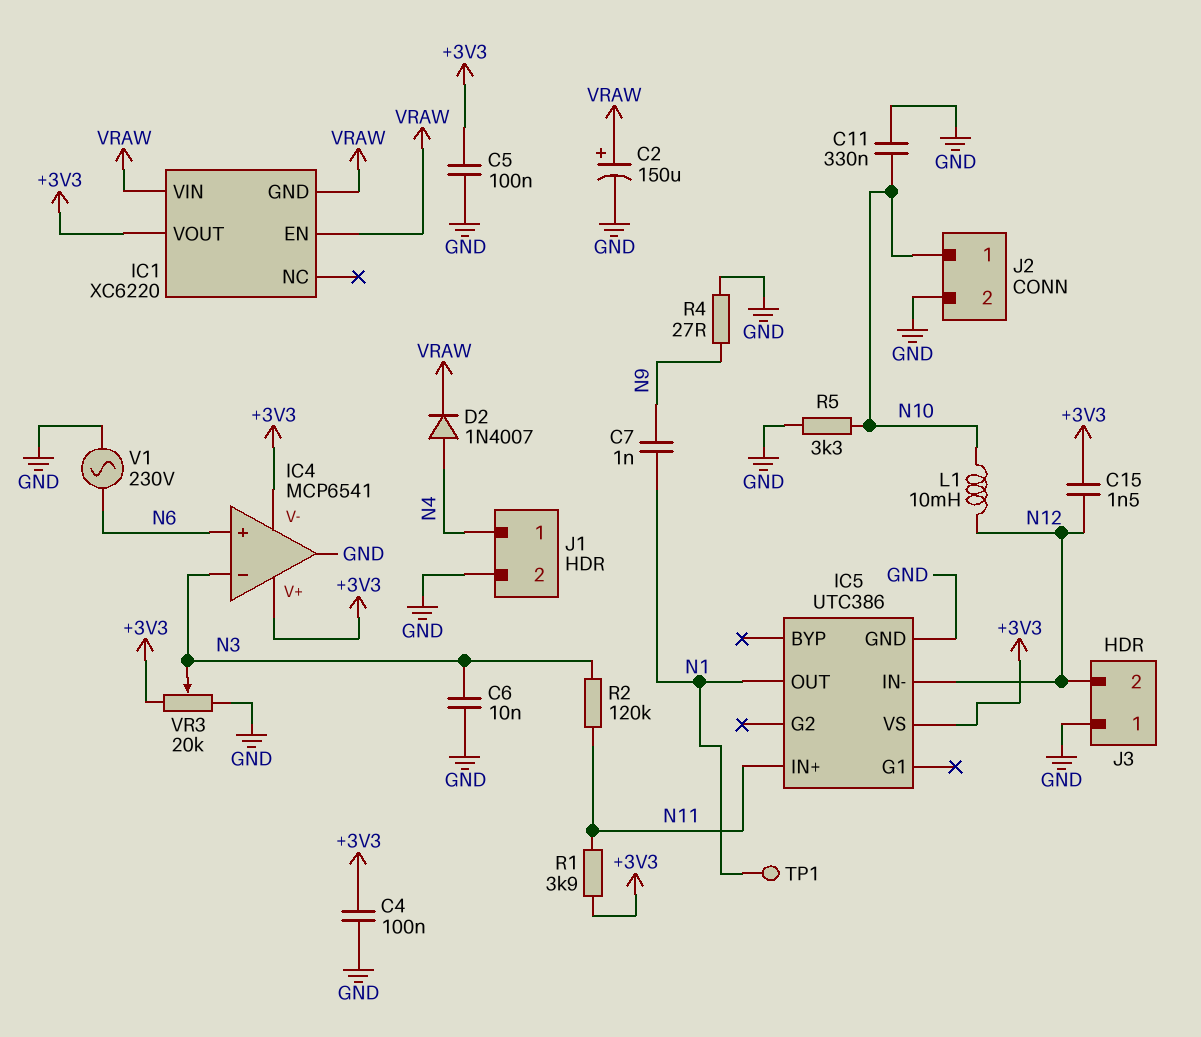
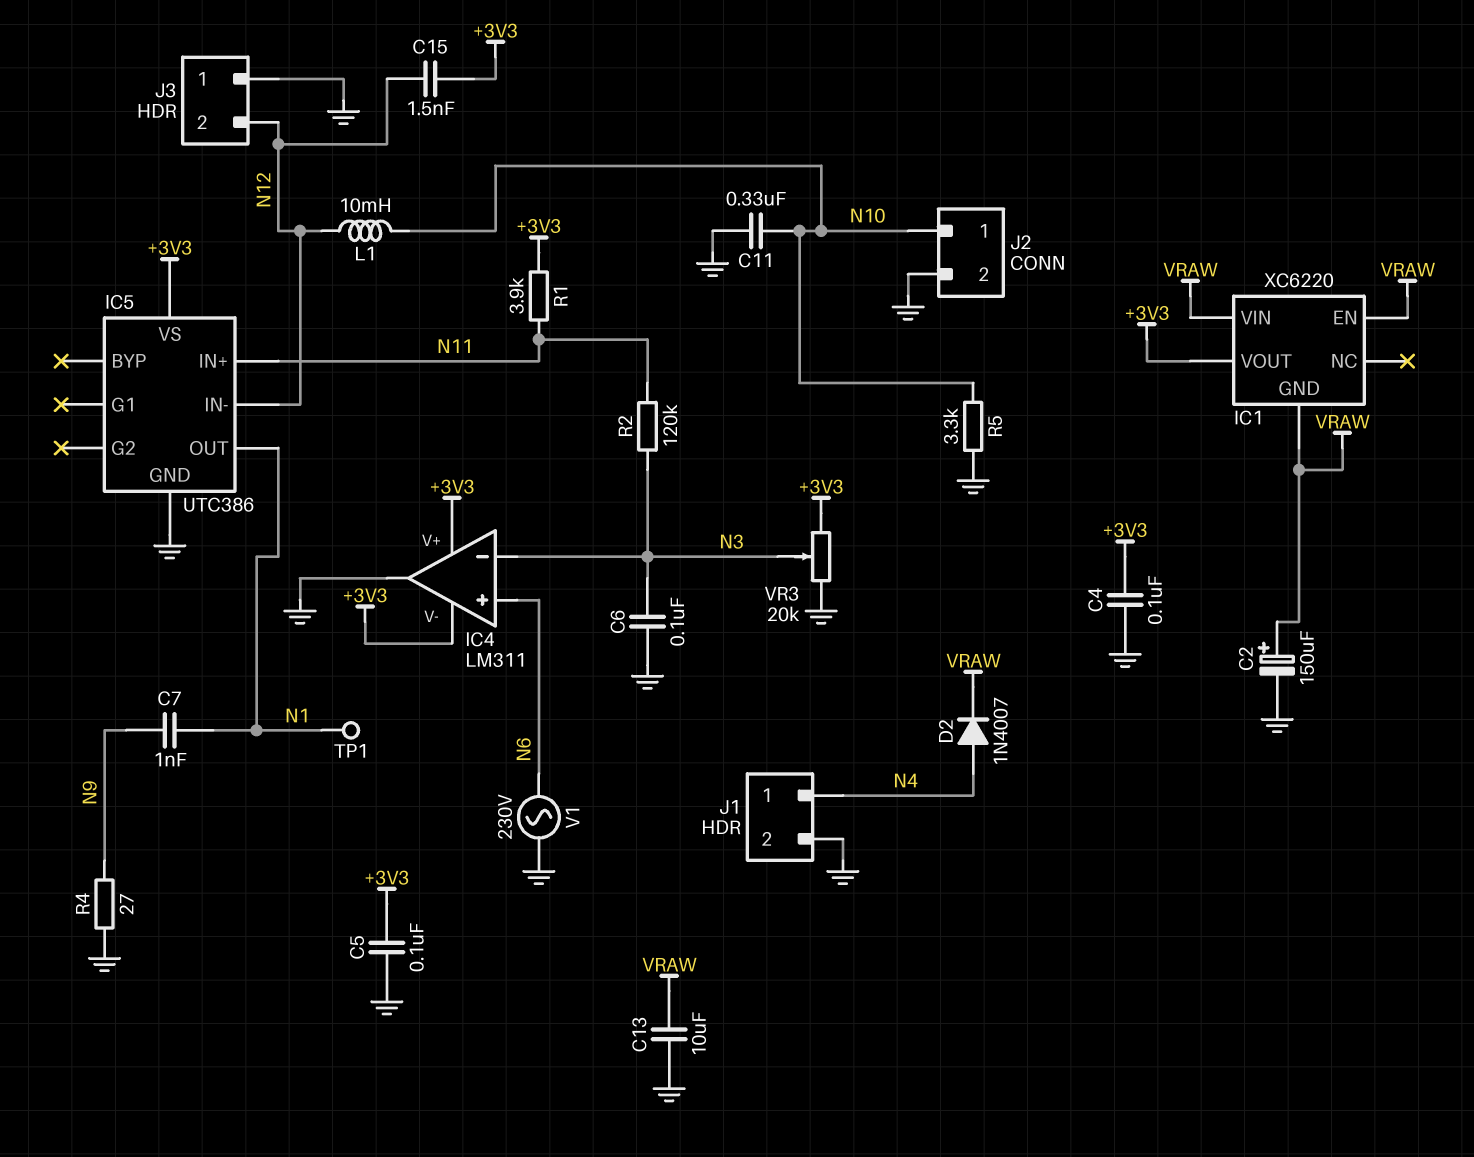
C6: 10nF (GND, N3) -> 100nF (GND, N3)
C13: none -> 10uF (GND, VRAW)
IC4: MCP6541 -> LM311

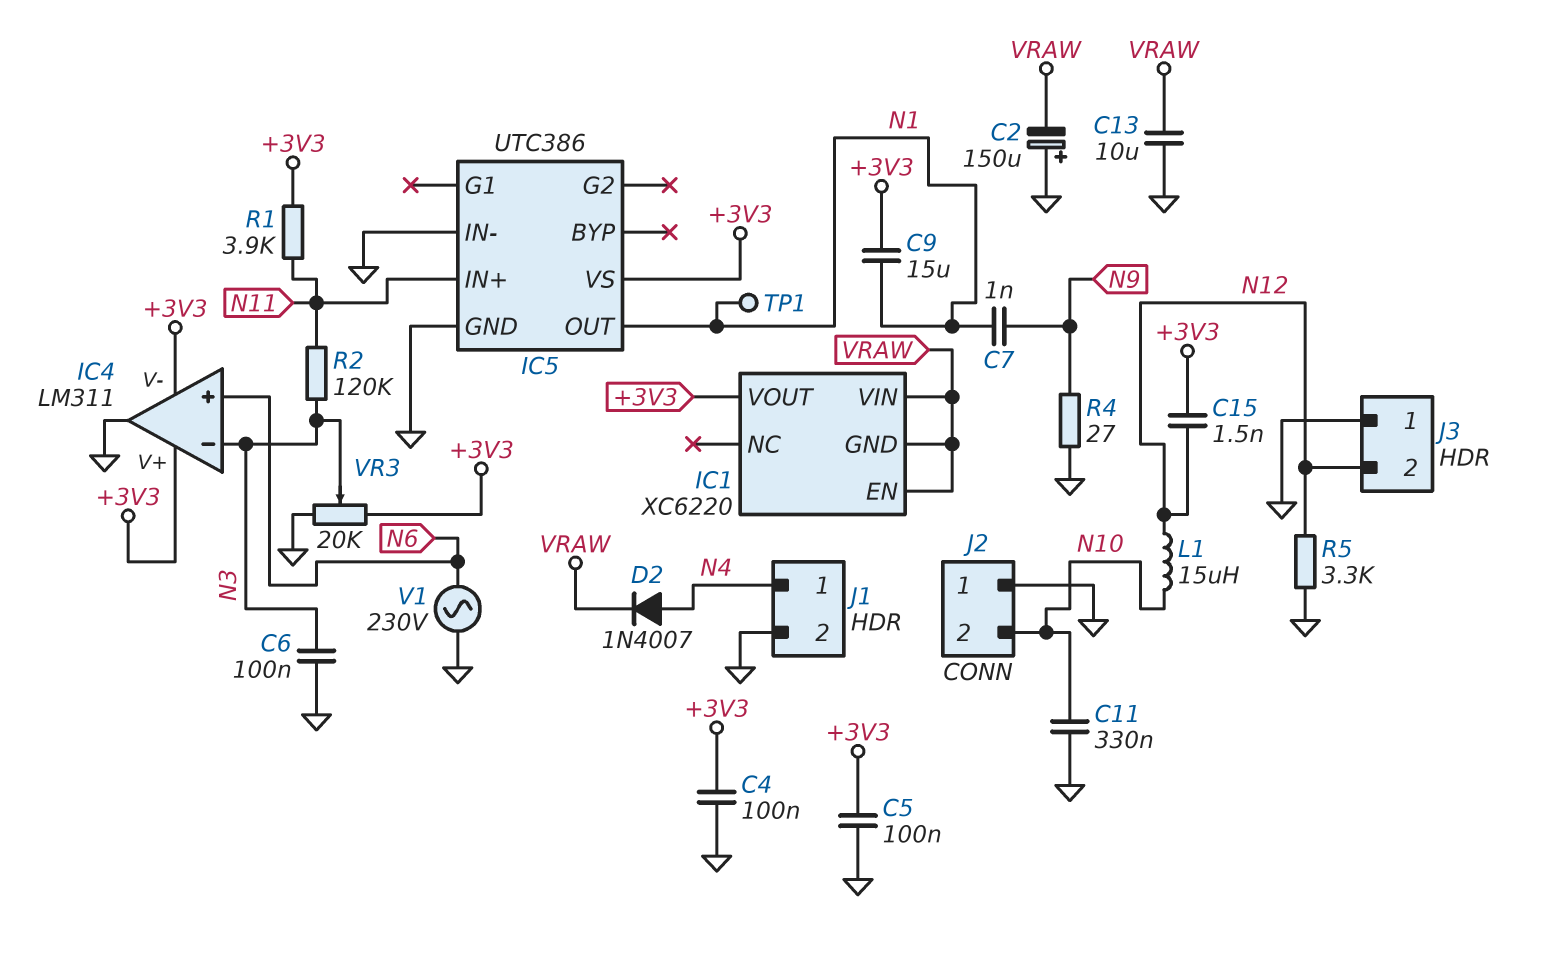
C2: 150uF (plus VRAW, minus GND) -> 150uF (plus GND, minus VRAW)
C9: none -> 15uF (+3V3, N1)
IC5 pin IN-: N12 -> GND
J2 pin 1: N10 -> GND
J2 pin 2: GND -> N10
L1: 10mH (N10, N12) -> 15uH (N10, N12)
R5: 3.3k (GND, N10) -> 3.3k (GND, N12)

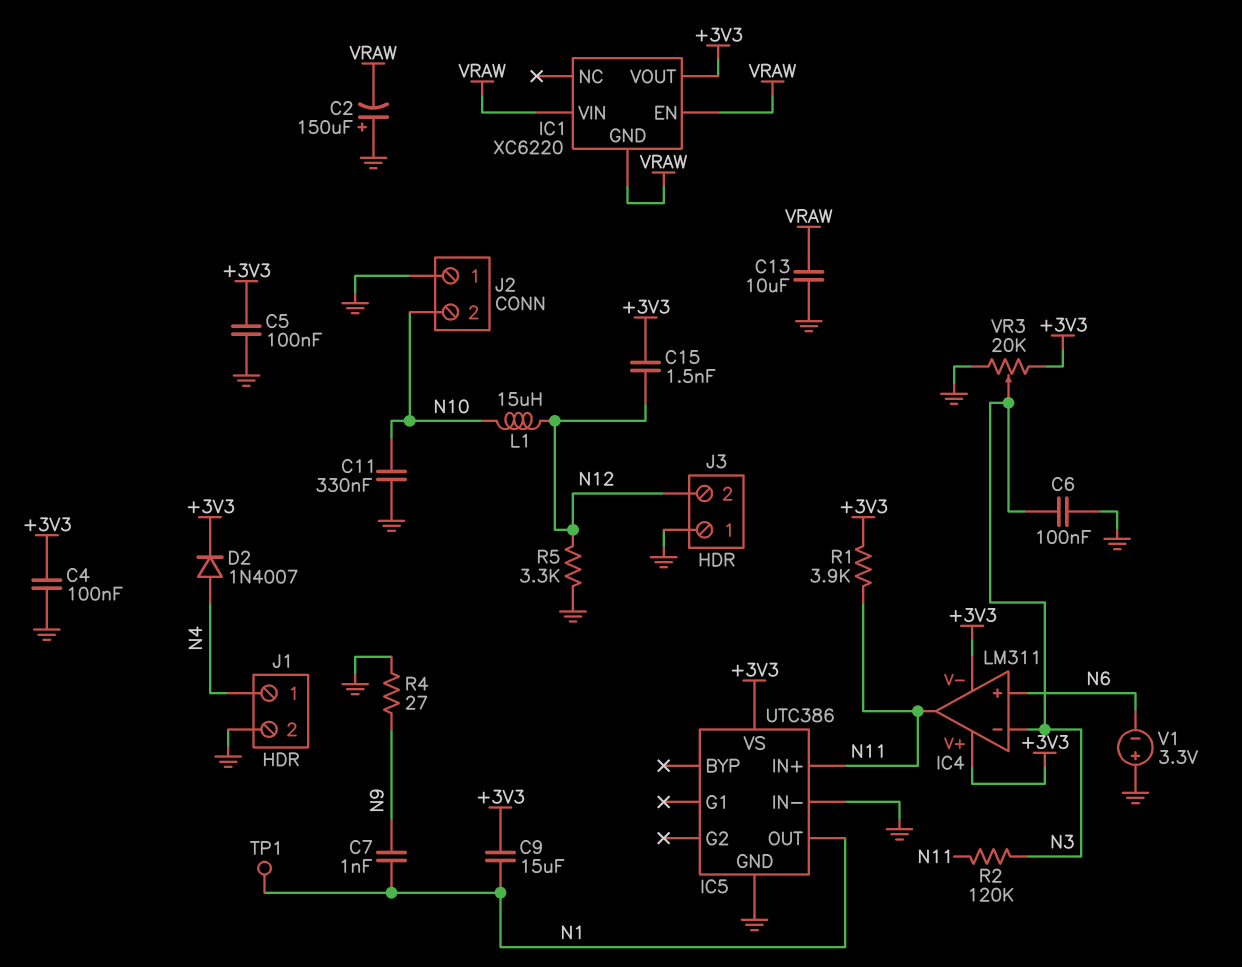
D2: diode 1N4007 (A N4, K VRAW) -> diode 1N4007 (A N4, K +3V3)
IC4 pin out: GND -> N11
V1: AC 230V (GND, N6) -> 3.3V (plus GND, minus N6)

